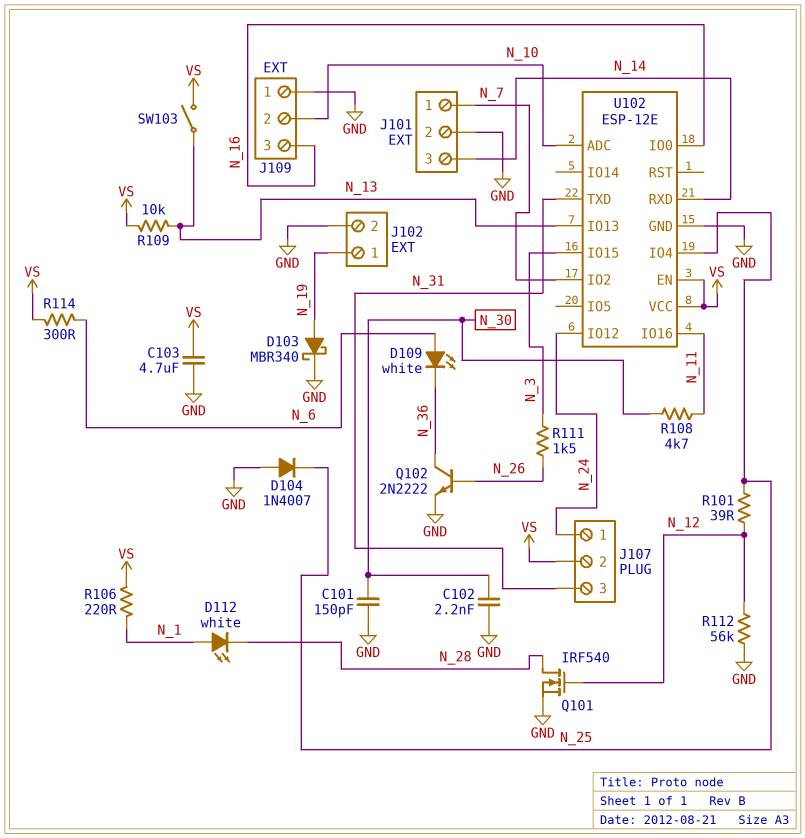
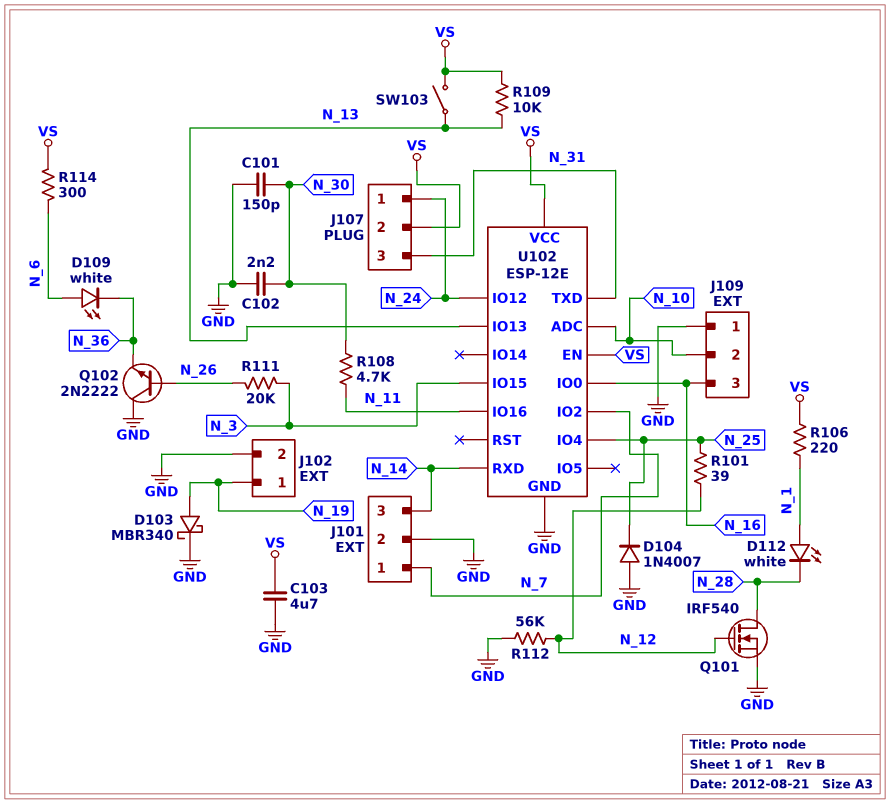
Q102: NPN 2N2222 (B N_26, C N_36, E GND) -> NPN 2N2222 (B N_26, C GND, E N_36)
R111: 1.5k (N_3, N_26) -> 20k (N_3, N_26)

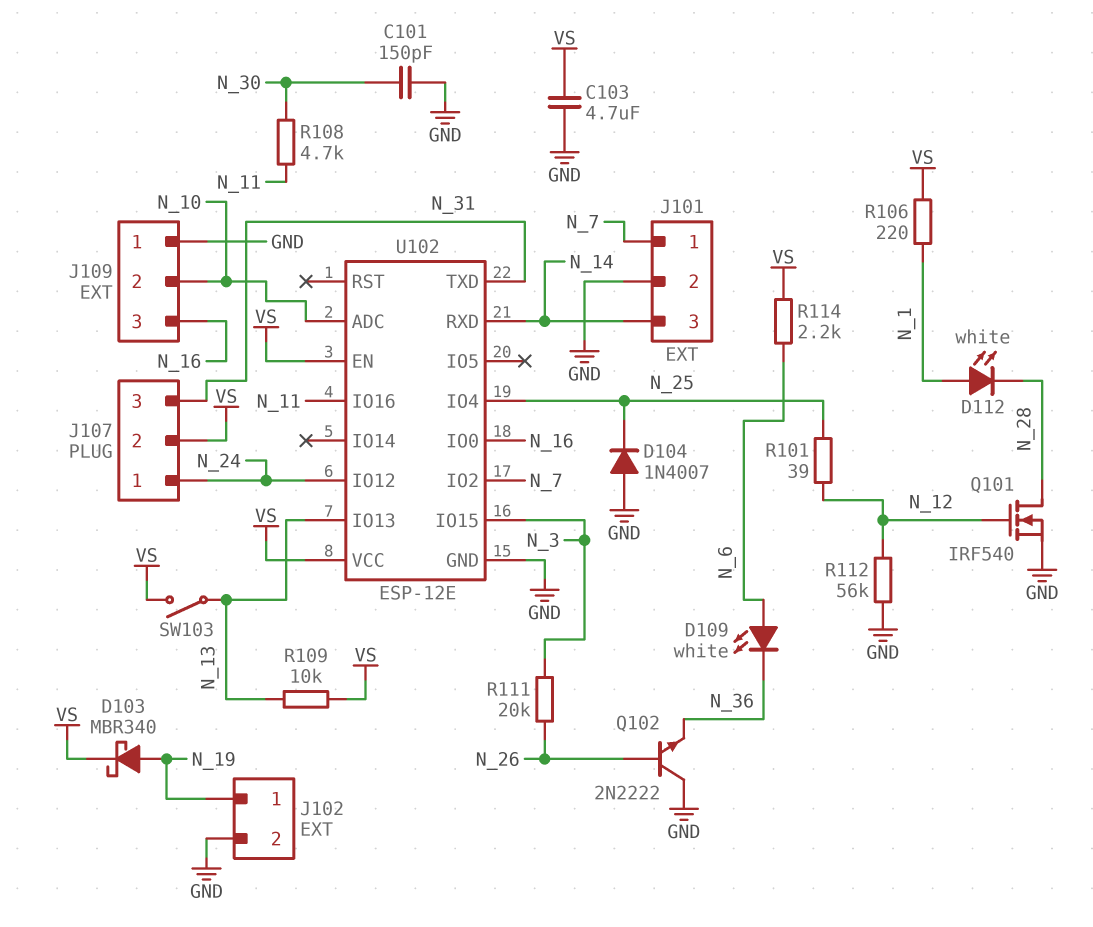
C102: 2.2nF (GND, N_30) -> none
D103: schottky MBR340 (A N_19, K GND) -> schottky MBR340 (A N_19, K VS)
R114: 300 (N_6, VS) -> 2.2k (N_6, VS)

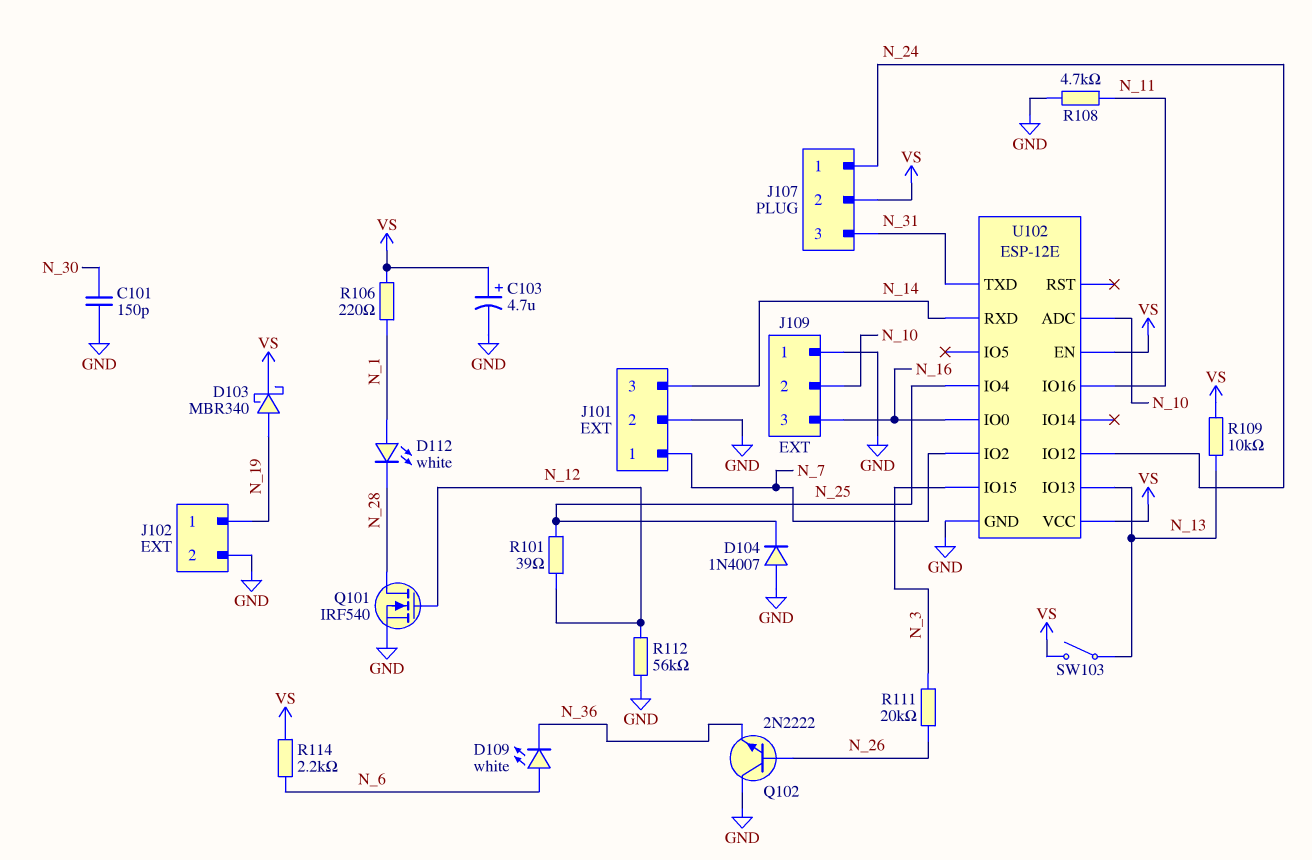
C103: 4.7uF (GND, VS) -> 4.7uF (plus VS, minus GND)
R108: 4.7k (N_11, N_30) -> 4.7k (GND, N_11)

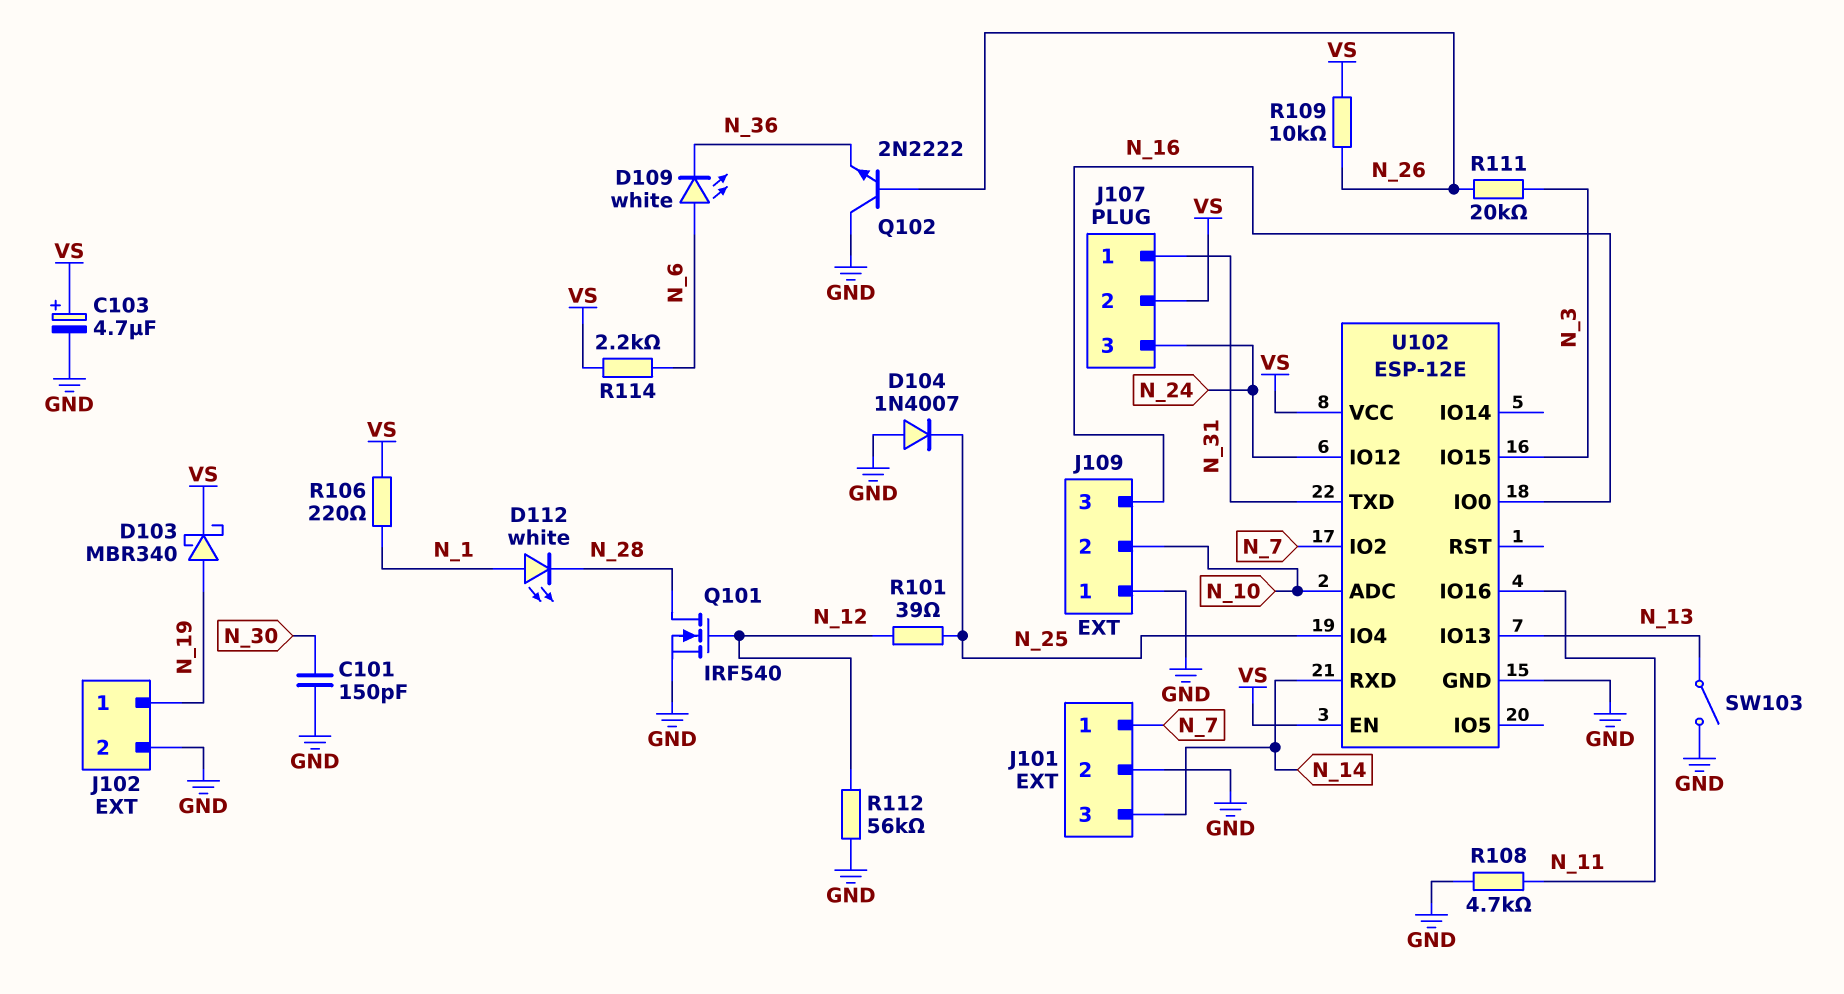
J107 pin 1: N_24 -> N_31
J107 pin 3: N_31 -> N_24
R109: 10k (N_13, VS) -> 10k (N_26, VS)
SW103: switch (N_13, VS) -> switch (GND, N_13)

